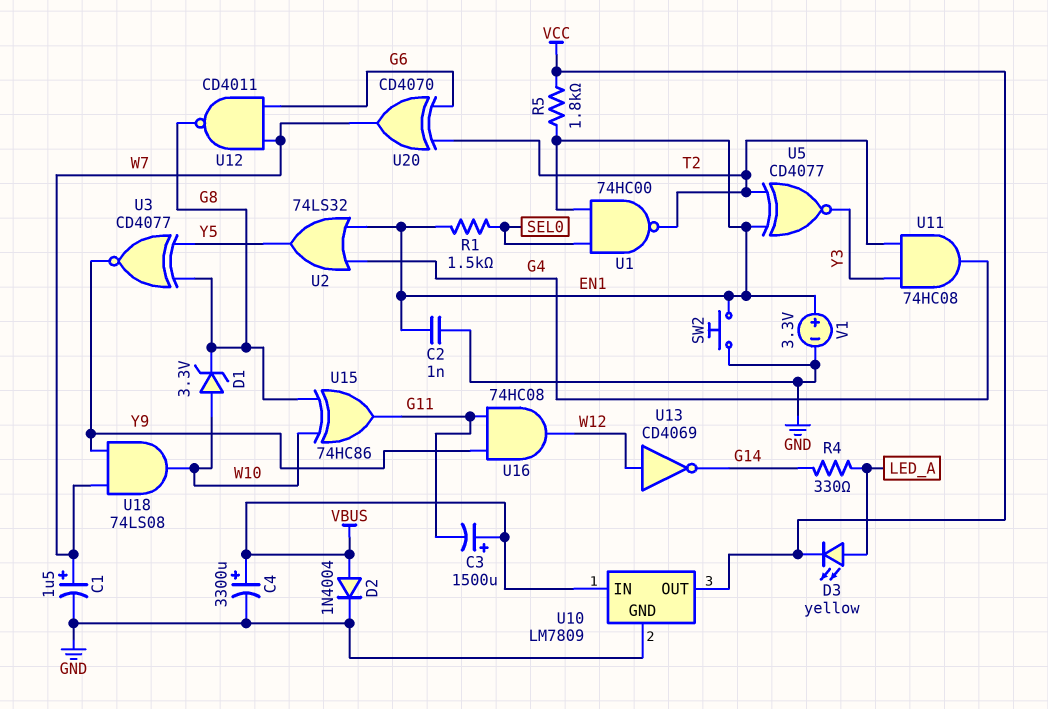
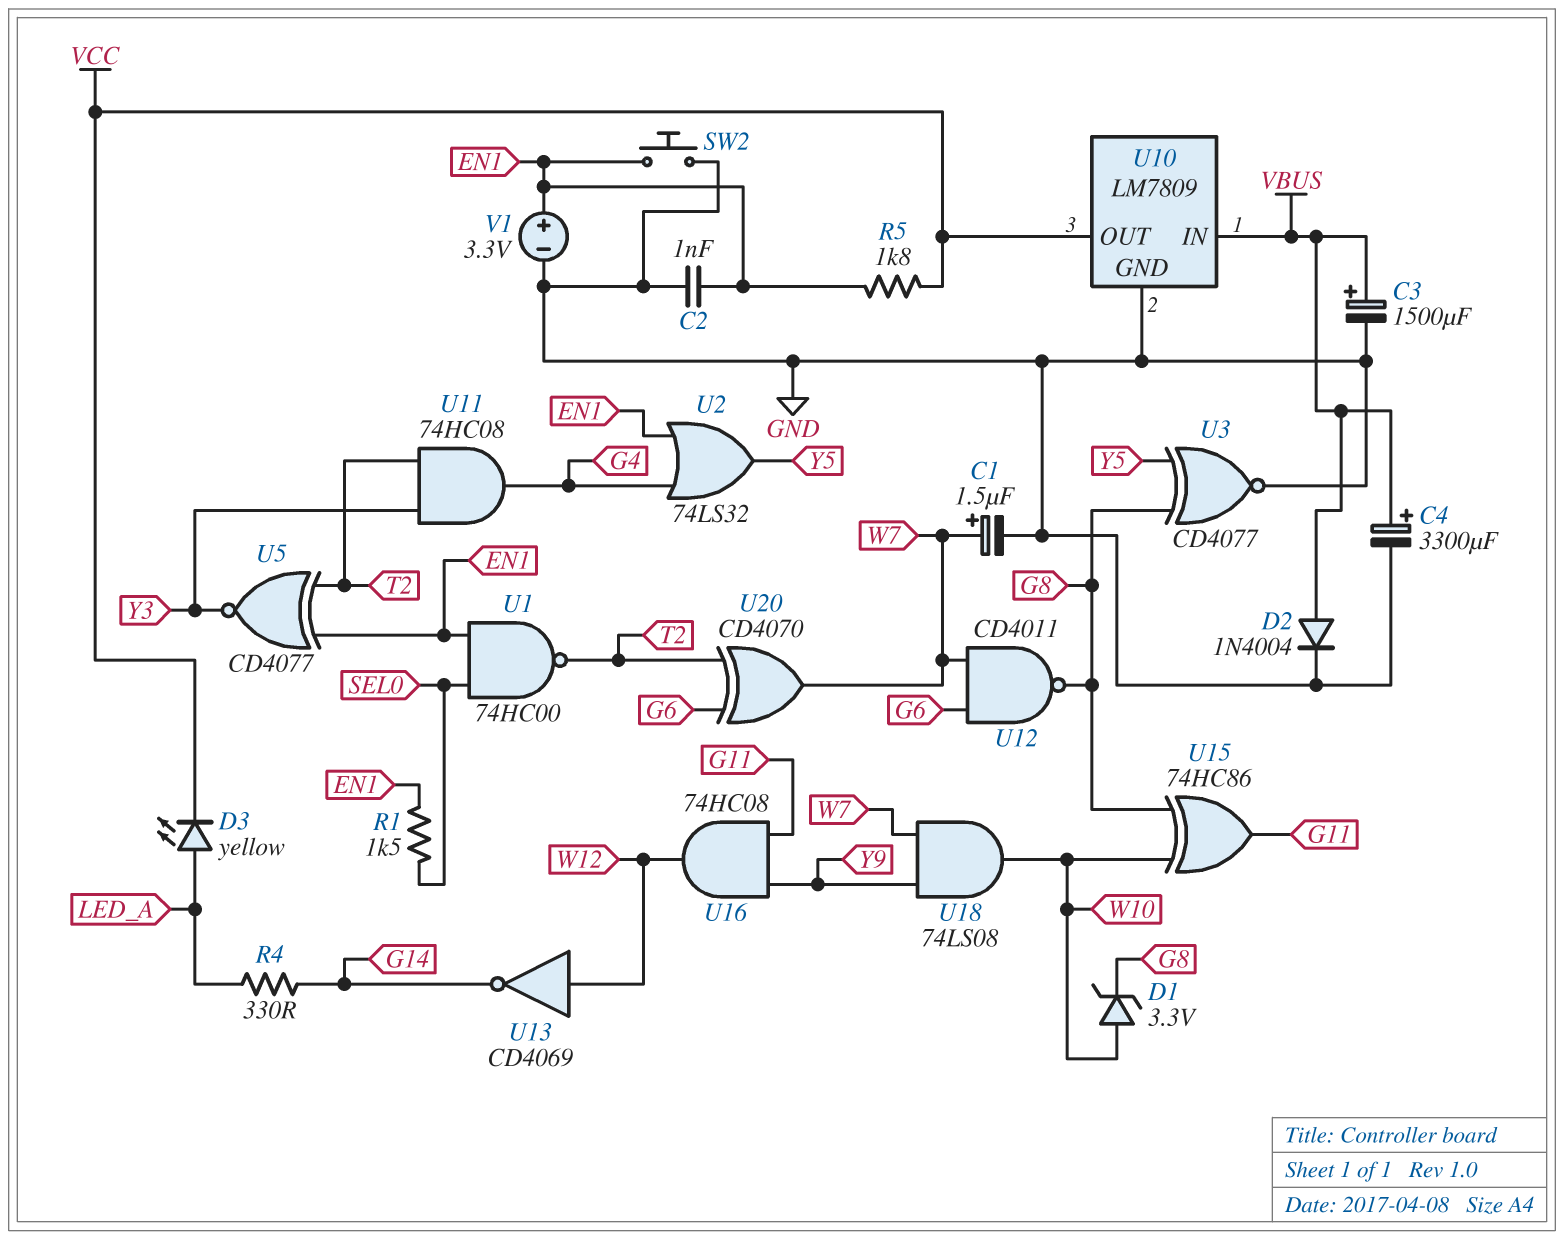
C3: 1500uF (plus VBUS, minus G11) -> 1500uF (plus VBUS, minus GND)
U3: XNOR CD4077 (in G8, in Y5, out Y9) -> XNOR CD4077 (in G8, in Y5, out GND)

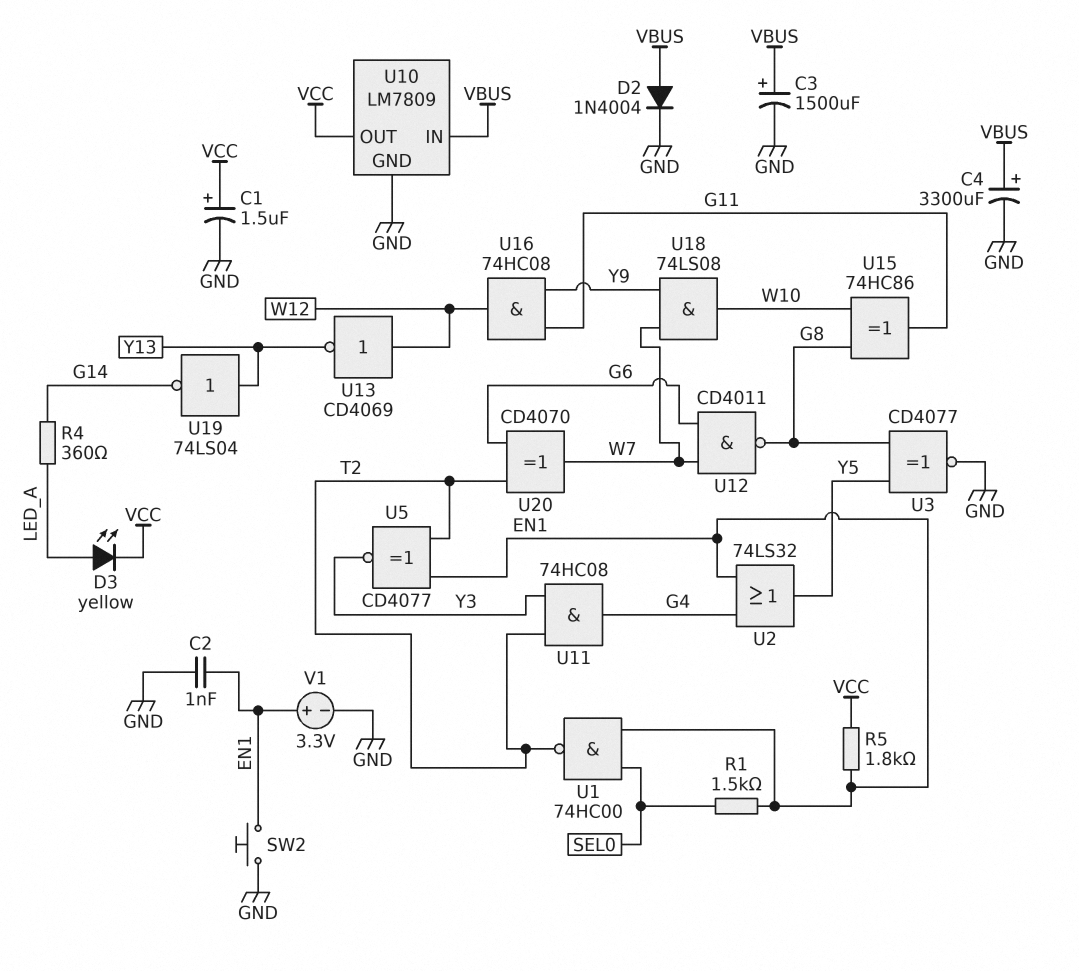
C1: 1.5uF (plus W7, minus GND) -> 1.5uF (plus VCC, minus GND)
D1: zener 3.3V (A W10, K G8) -> none
R4: 330 (G14, LED_A) -> 360 (G14, LED_A)
U13: NOT CD4069 (in W12, out G14) -> NOT CD4069 (in W12, out Y13)
U19: none -> NOT 74LS04 (in Y13, out G14)

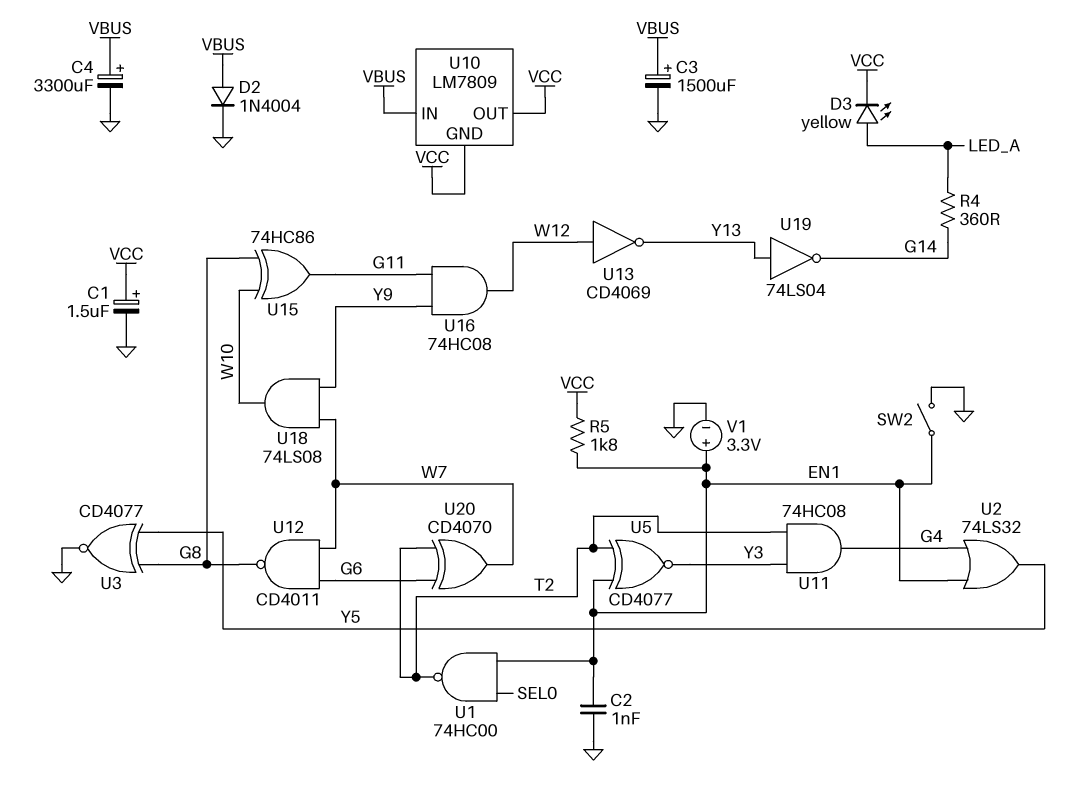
R1: 1.5k (EN1, SEL0) -> none
SW2: button (EN1, GND) -> switch (EN1, GND)
U10 pin GND: GND -> VCC

